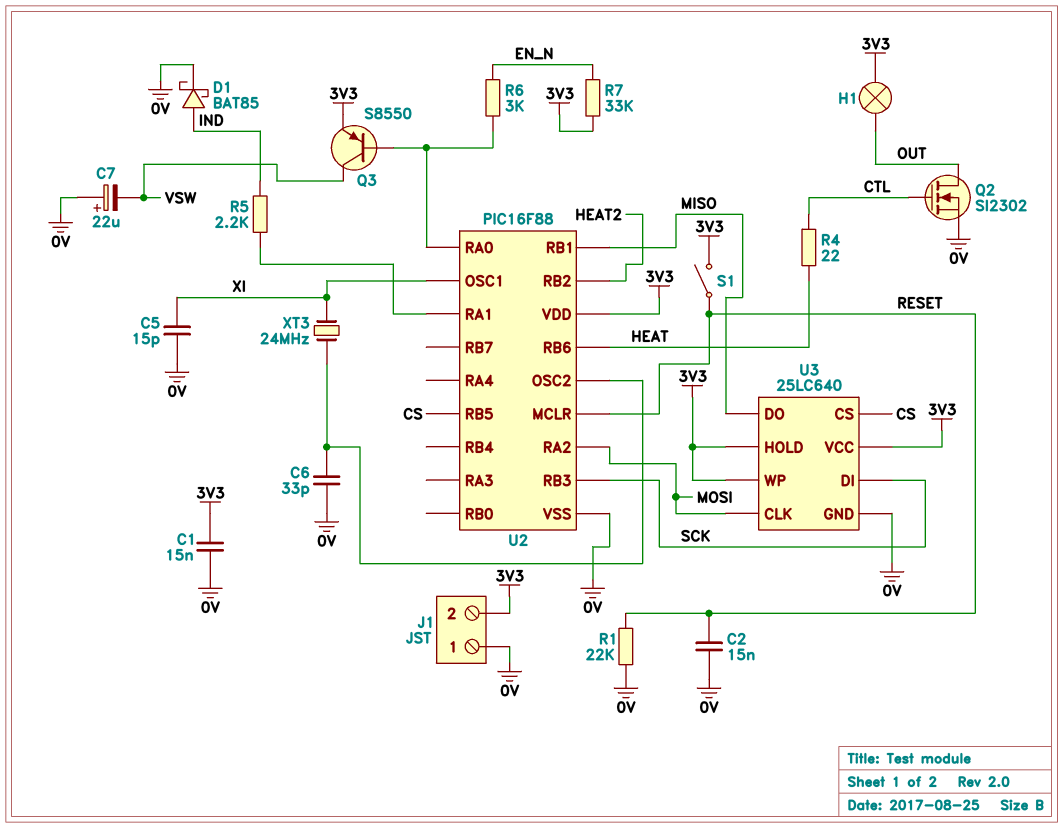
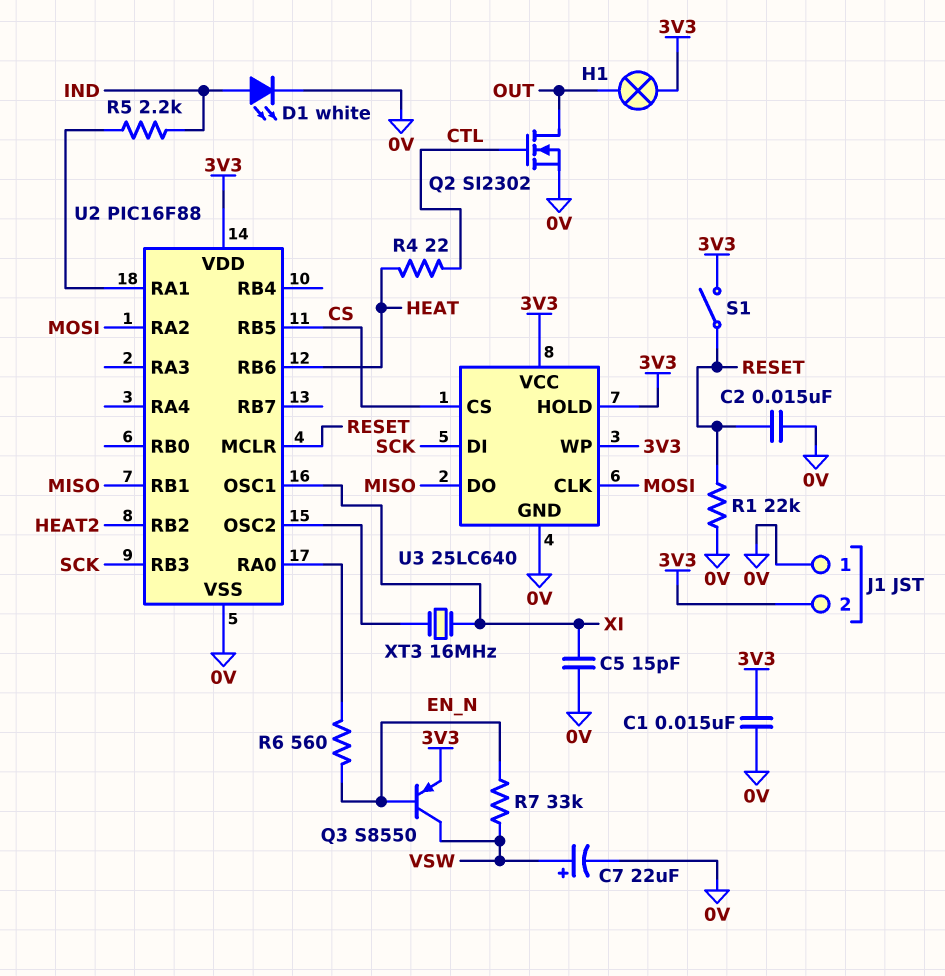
C6: 33pF (0V, U2/OSC2) -> none
C7: 22uF (plus 0V, minus VSW) -> 22uF (plus VSW, minus 0V)
D1: schottky BAT85 (A IND, K 0V) -> LED white (A IND, K 0V)
Q3: PNP S8550 (B U2/RA0, C VSW, E 3V3) -> PNP S8550 (B EN_N, C VSW, E 3V3)
R6: 3k (EN_N, U2/RA0) -> 560 (EN_N, U2/RA0)
R7: 33k (3V3, EN_N) -> 33k (EN_N, VSW)
XT3: 24MHz (U2/OSC2, XI) -> 16MHz (U2/OSC2, XI)

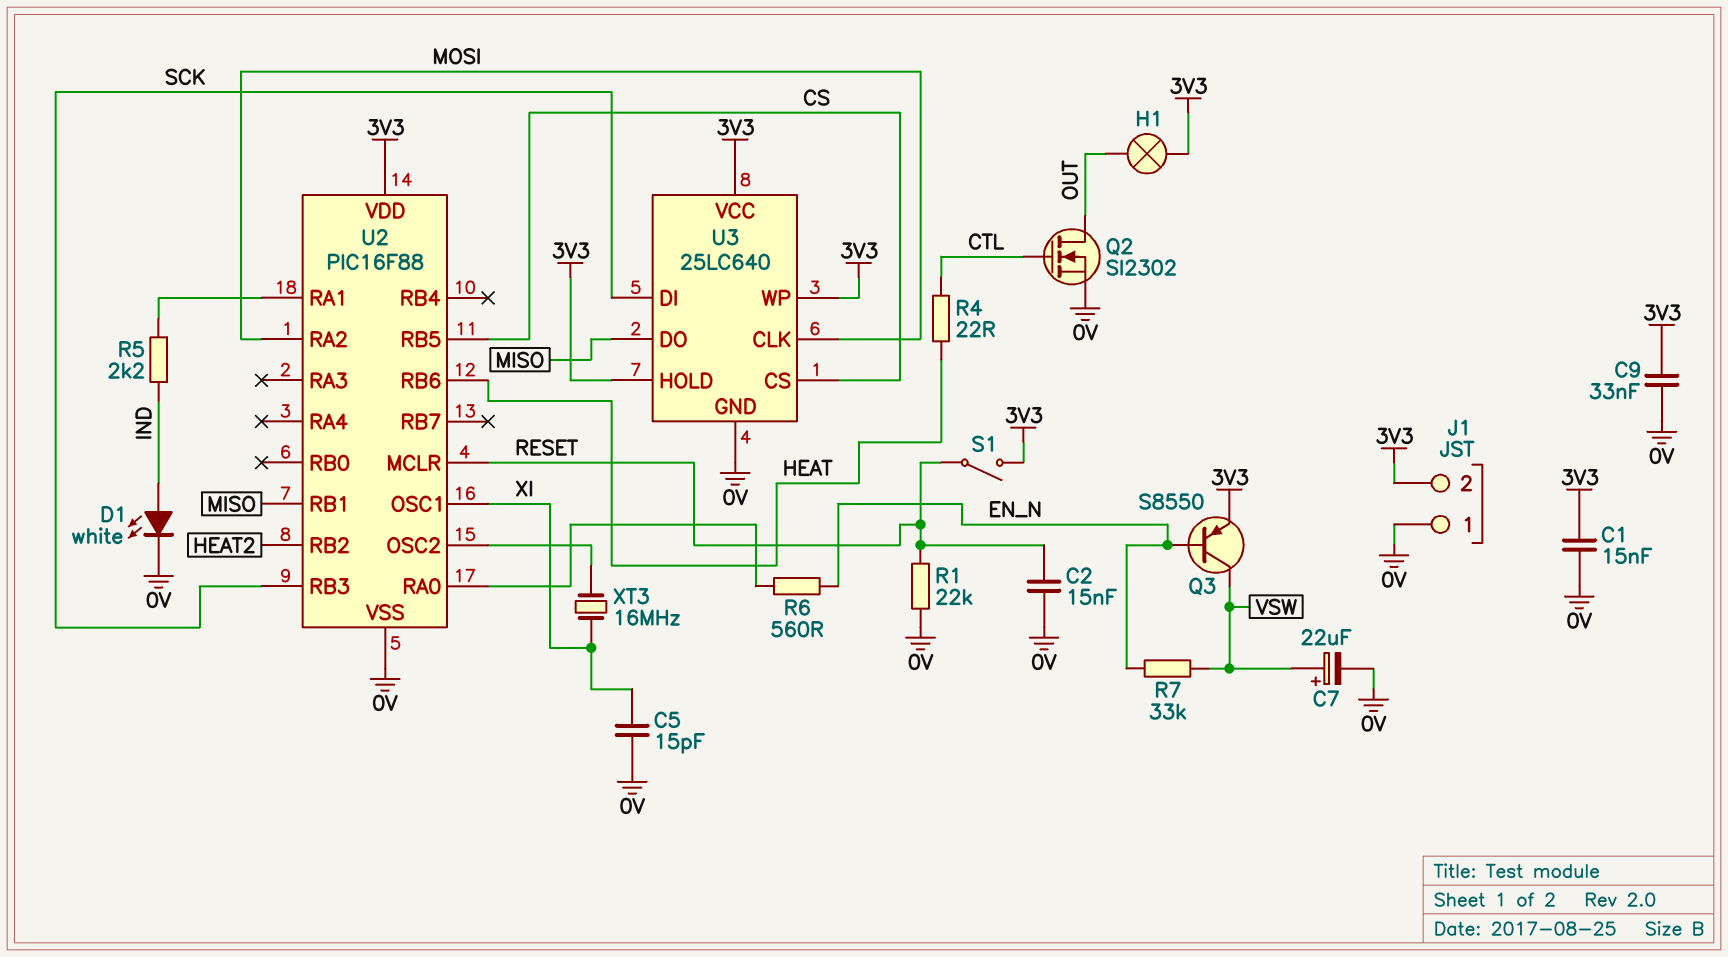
C9: none -> 33nF (0V, 3V3)

